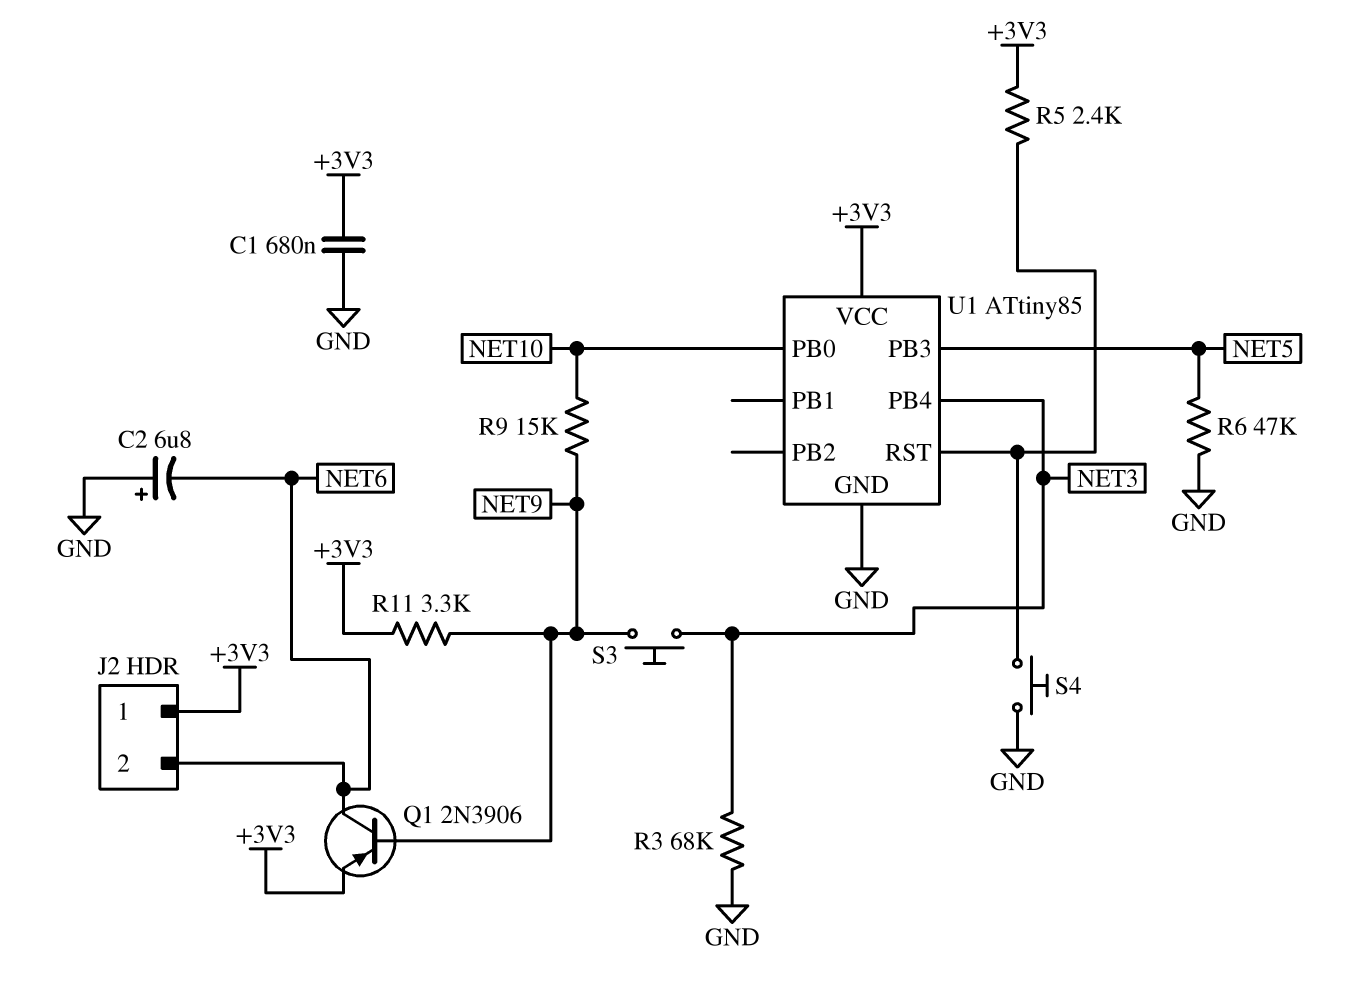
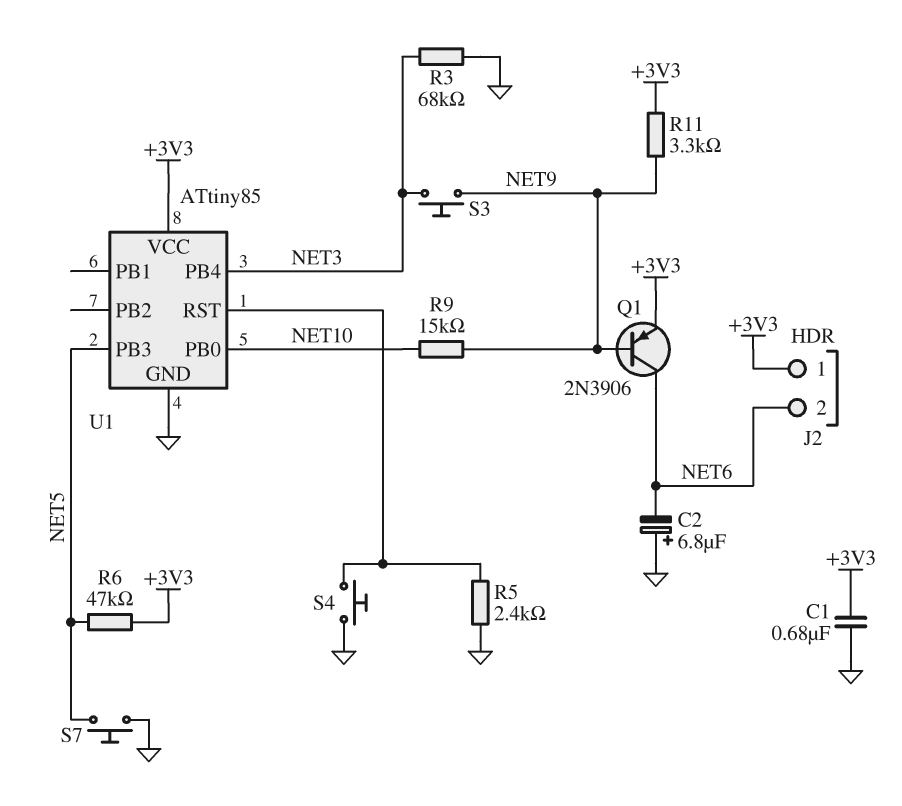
R5: 2.4k (+3V3, U1/RST) -> 2.4k (GND, U1/RST)
R6: 47k (GND, NET5) -> 47k (+3V3, NET5)
S7: none -> button (GND, NET5)

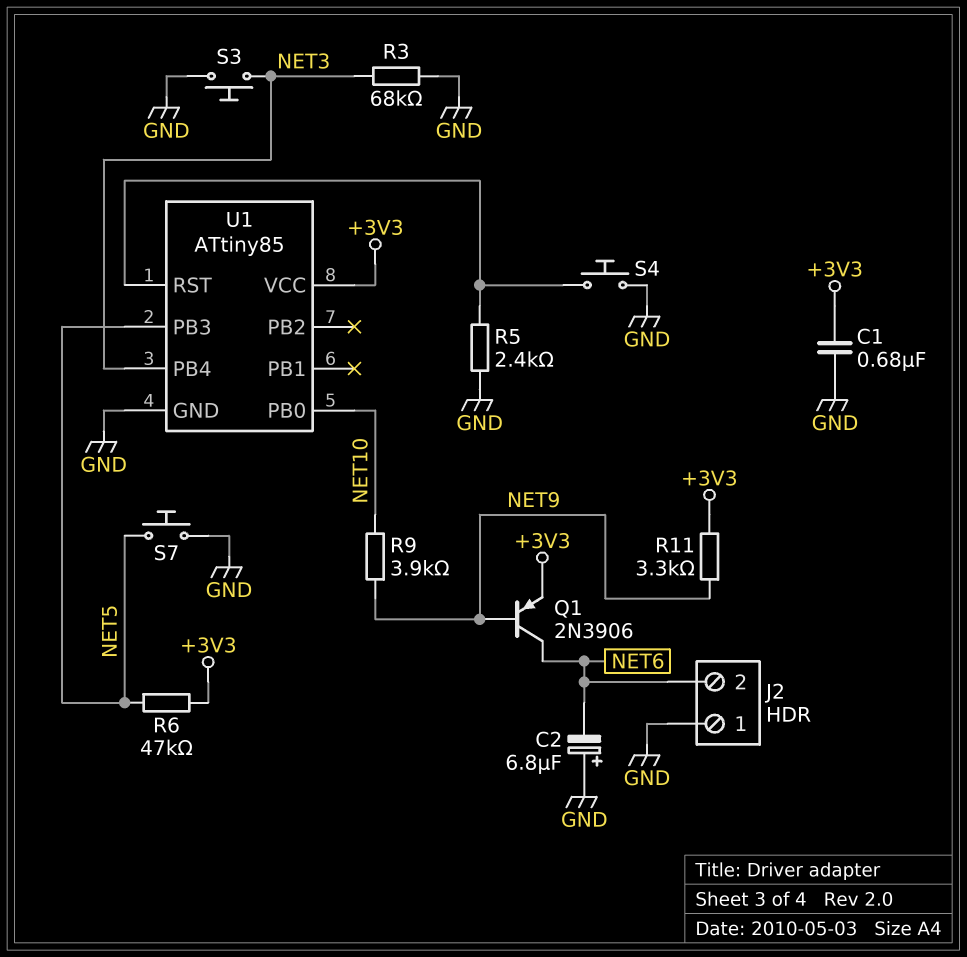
J2 pin 1: +3V3 -> GND
R9: 15k (NET9, NET10) -> 3.9k (NET9, NET10)
S3: button (NET3, NET9) -> button (GND, NET3)

